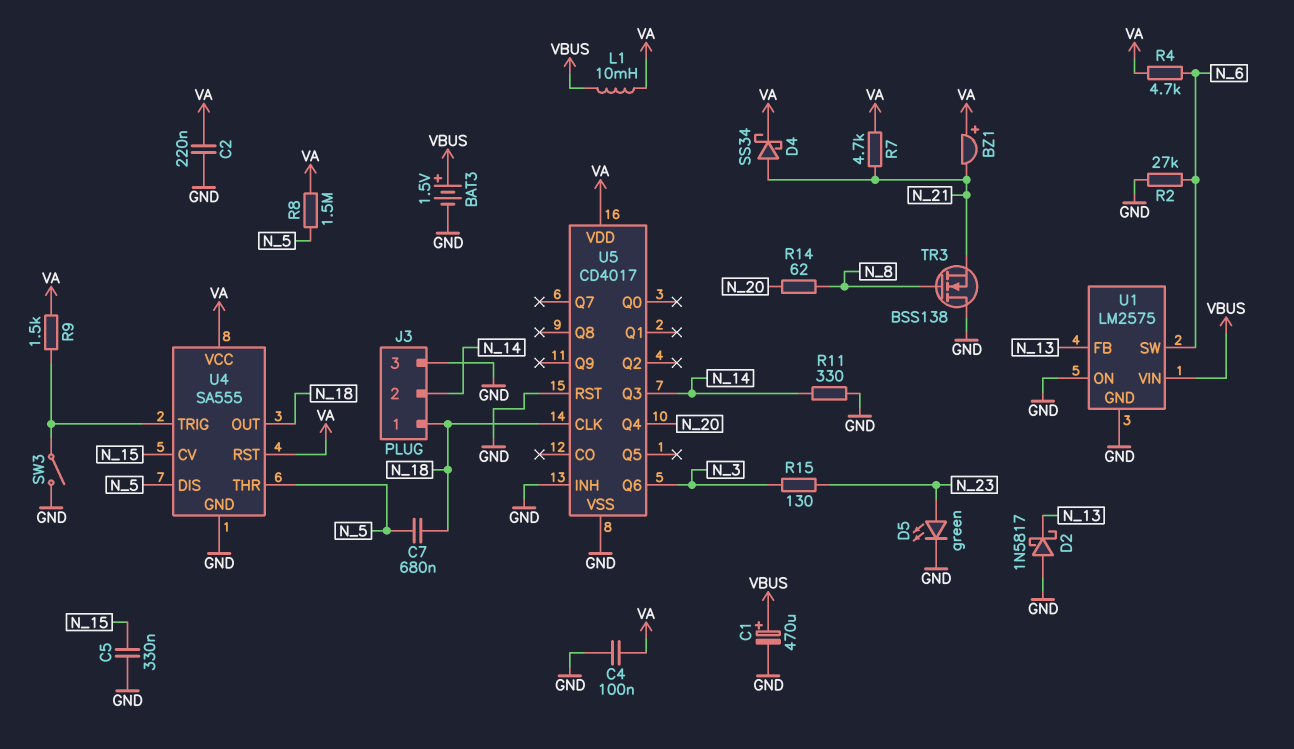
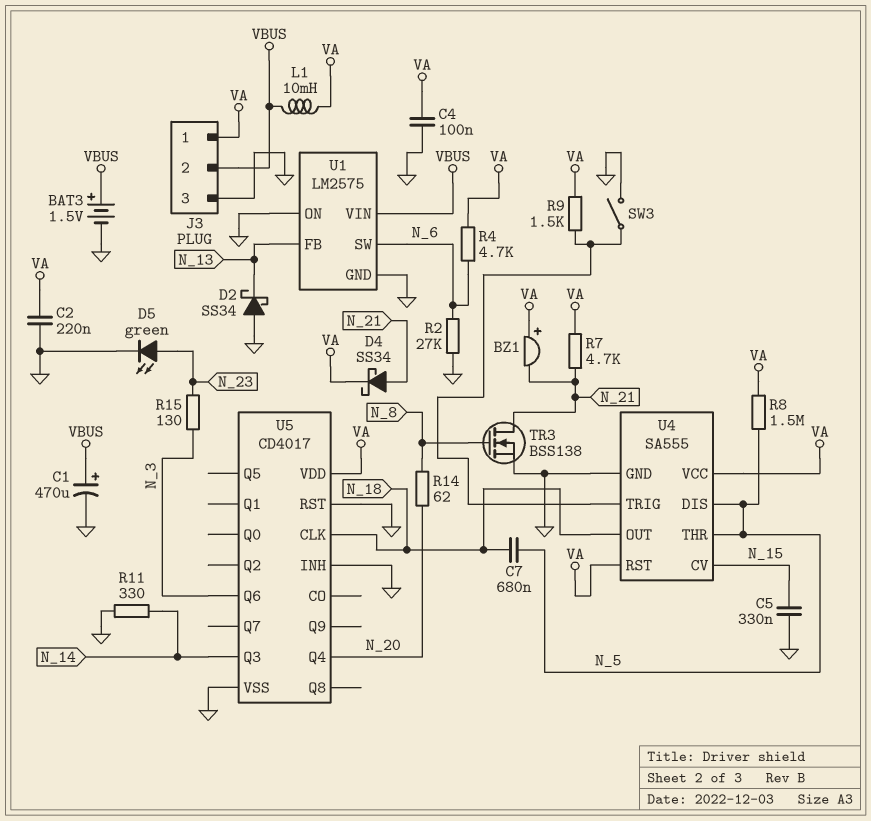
D2: schottky 1N5817 (A GND, K N_13) -> schottky SS34 (A GND, K N_13)
J3 pin 1: N_18 -> VA
J3 pin 2: N_14 -> VBUS
TR3: NMOS BSS138 (G N_8, D GND, S N_21) -> NMOS BSS138 (G N_8, D N_21, S GND)

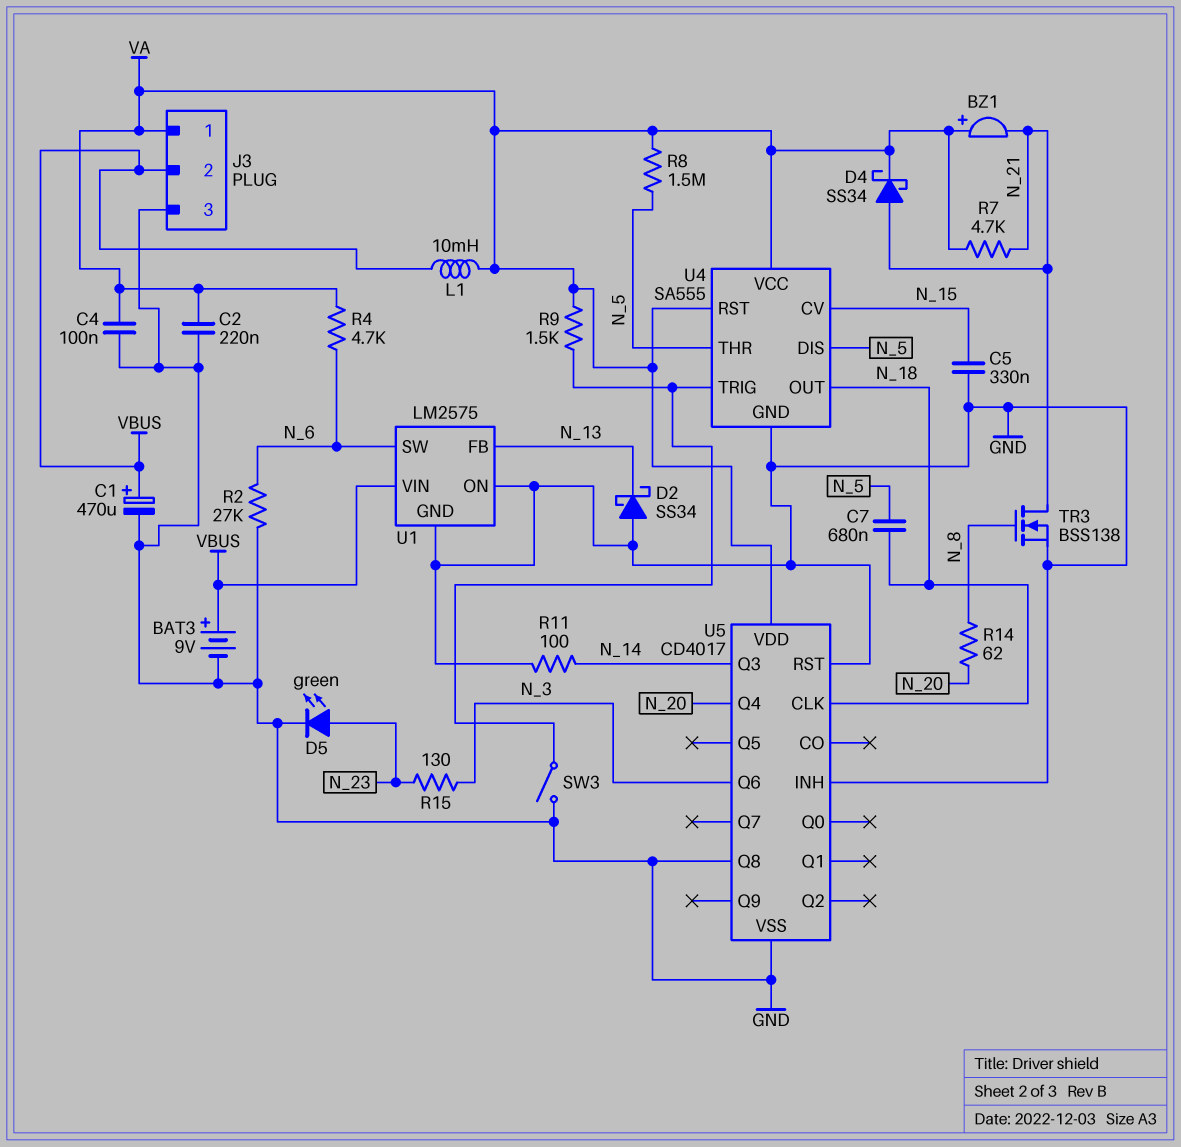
BAT3: 1.5V (plus VBUS, minus GND) -> 9V (plus VBUS, minus GND)
R11: 330 (GND, N_14) -> 100 (GND, N_14)
U5 pin Q8: none -> GND

